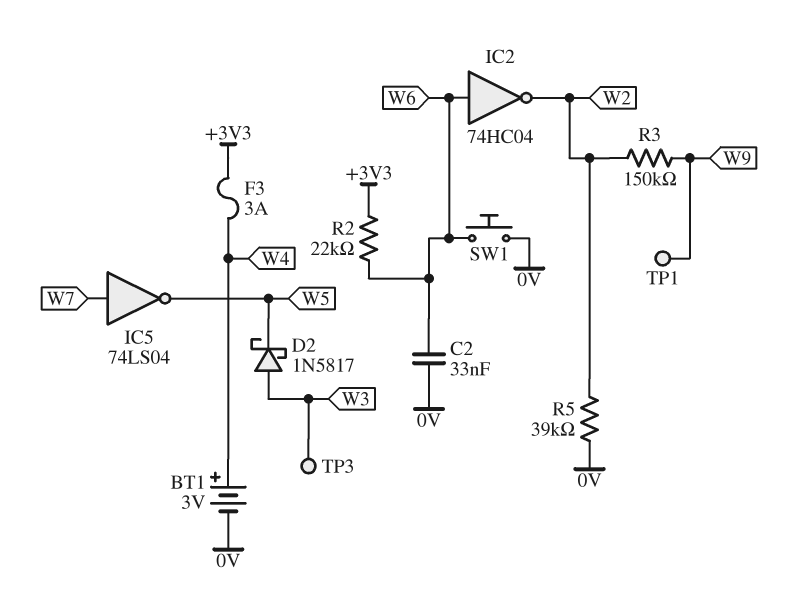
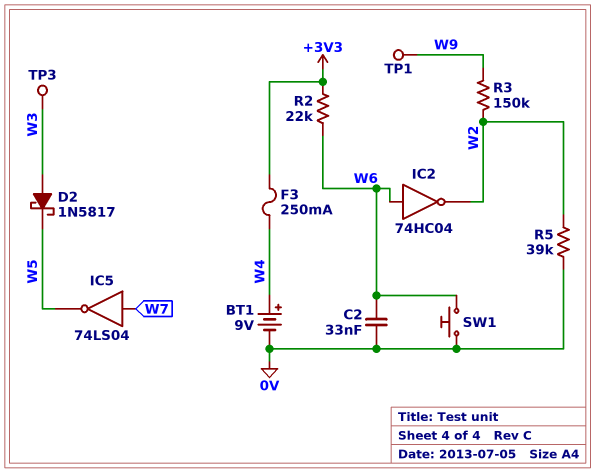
BT1: 3V (plus W4, minus 0V) -> 9V (plus W4, minus 0V)
F3: 3A (+3V3, W4) -> 250mA (+3V3, W4)

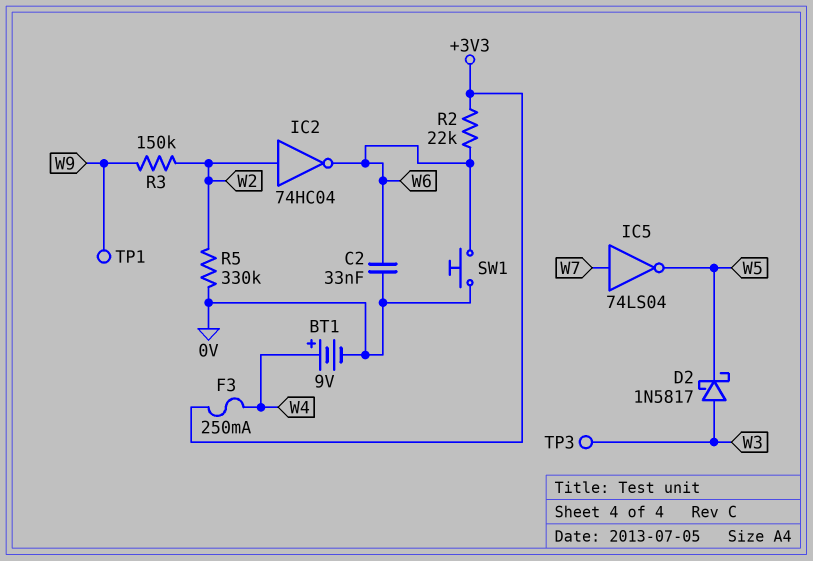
IC2: NOT 74HC04 (in W6, out W2) -> NOT 74HC04 (in W2, out W6)
R5: 39k (0V, W2) -> 330k (0V, W2)

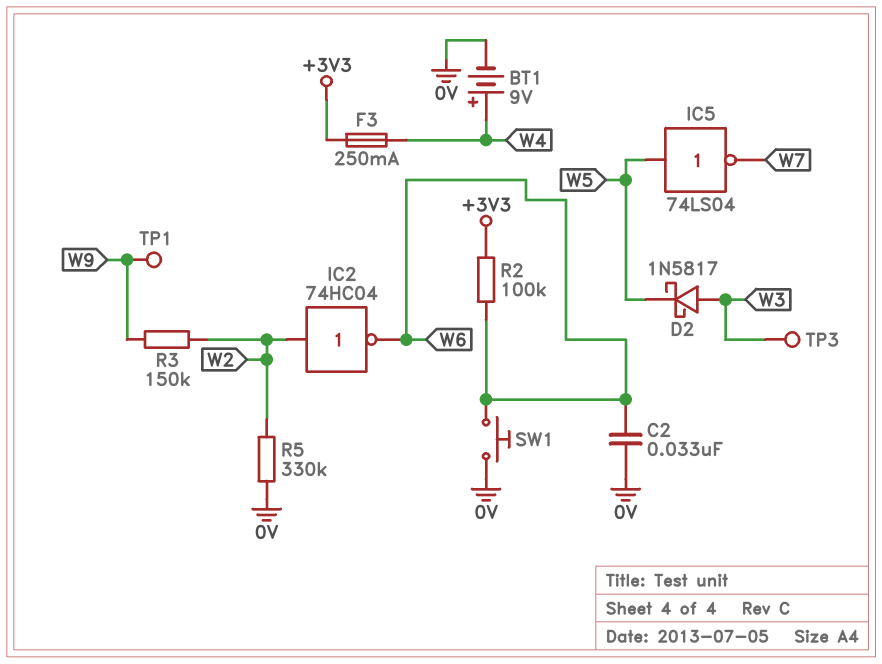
IC5: NOT 74LS04 (in W7, out W5) -> NOT 74LS04 (in W5, out W7)
R2: 22k (+3V3, W6) -> 100k (+3V3, W6)

